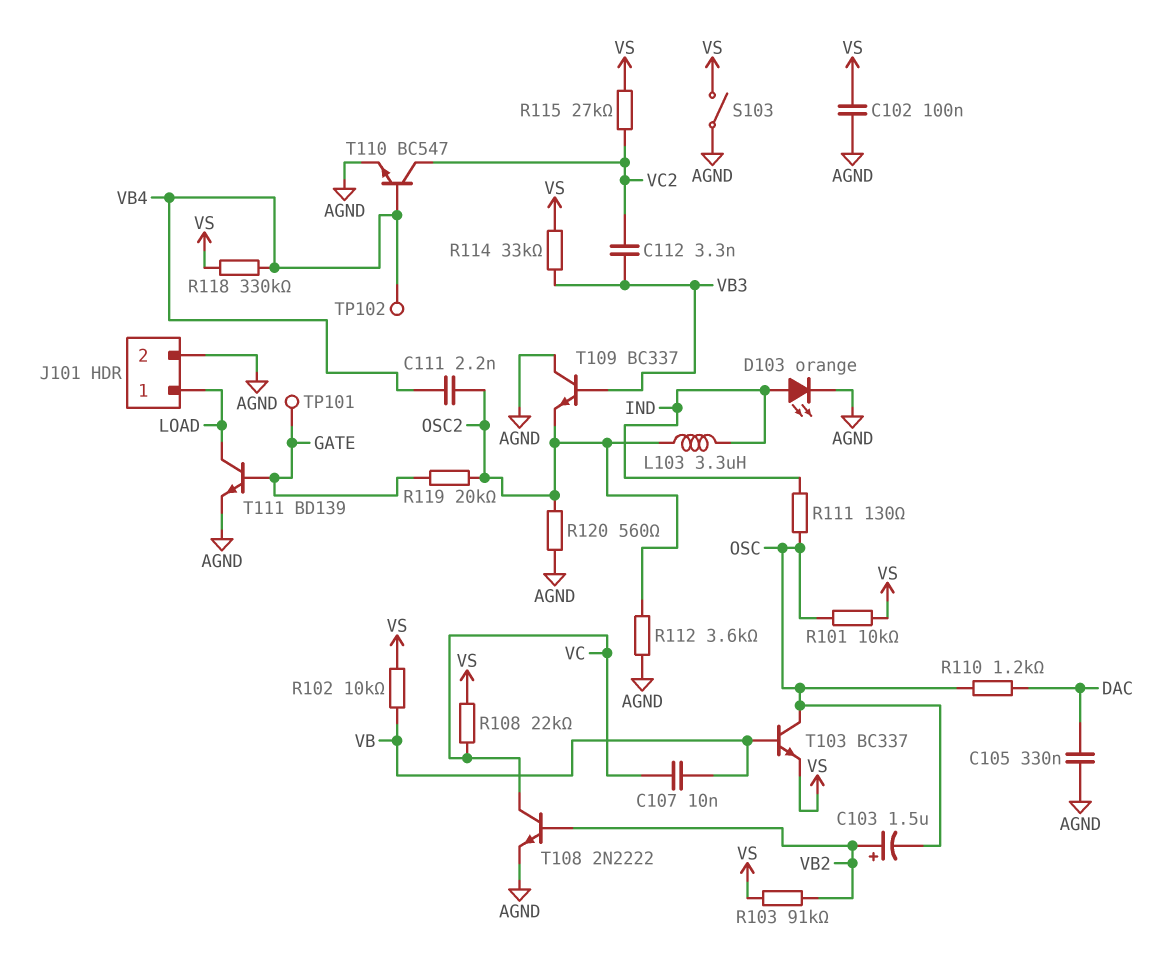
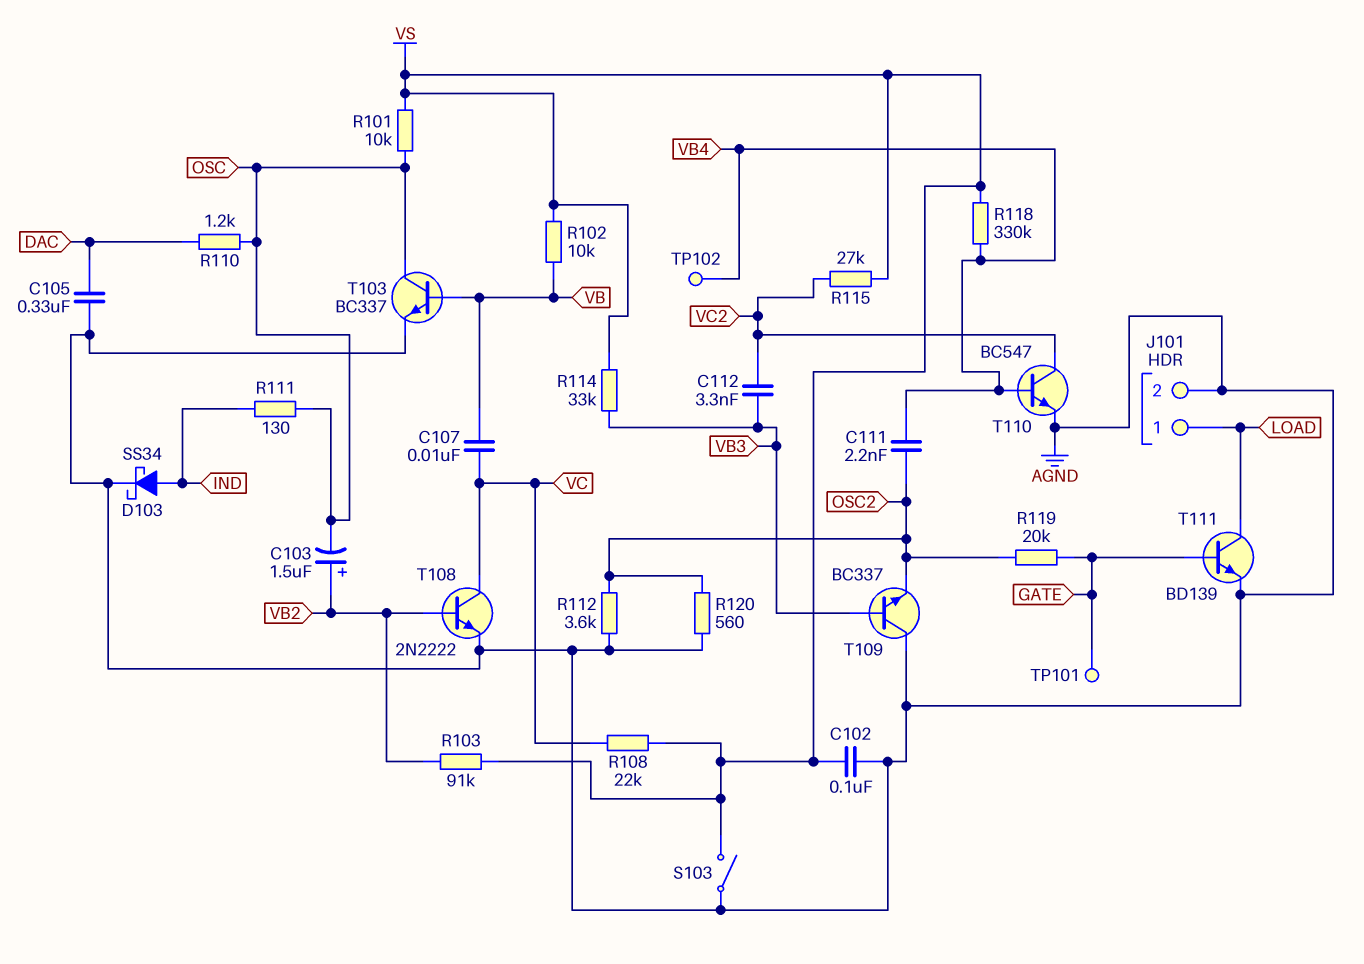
D103: LED orange (A IND, K AGND) -> schottky SS34 (A IND, K AGND)
L103: 3.3uH (IND, OSC2) -> none
T103: NPN BC337 (B VB, C OSC, E VS) -> NPN BC337 (B VB, C OSC, E AGND)

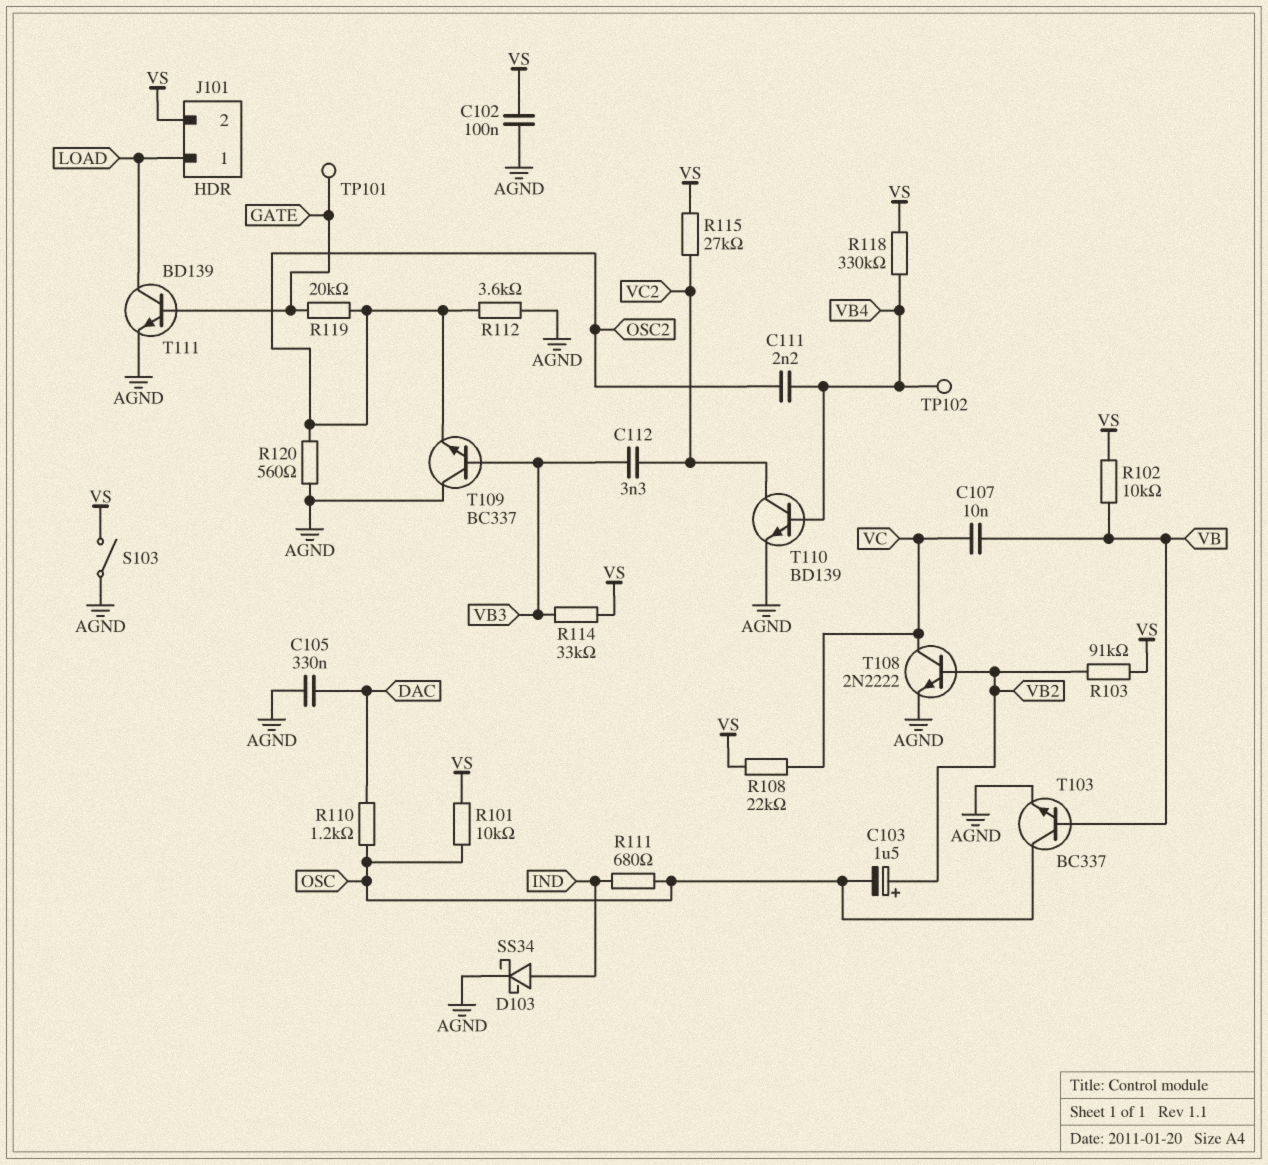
J101 pin 2: AGND -> VS
R111: 130 (IND, OSC) -> 680 (IND, OSC)
T110: NPN BC547 (B VB4, C VC2, E AGND) -> NPN BD139 (B VB4, C VC2, E AGND)

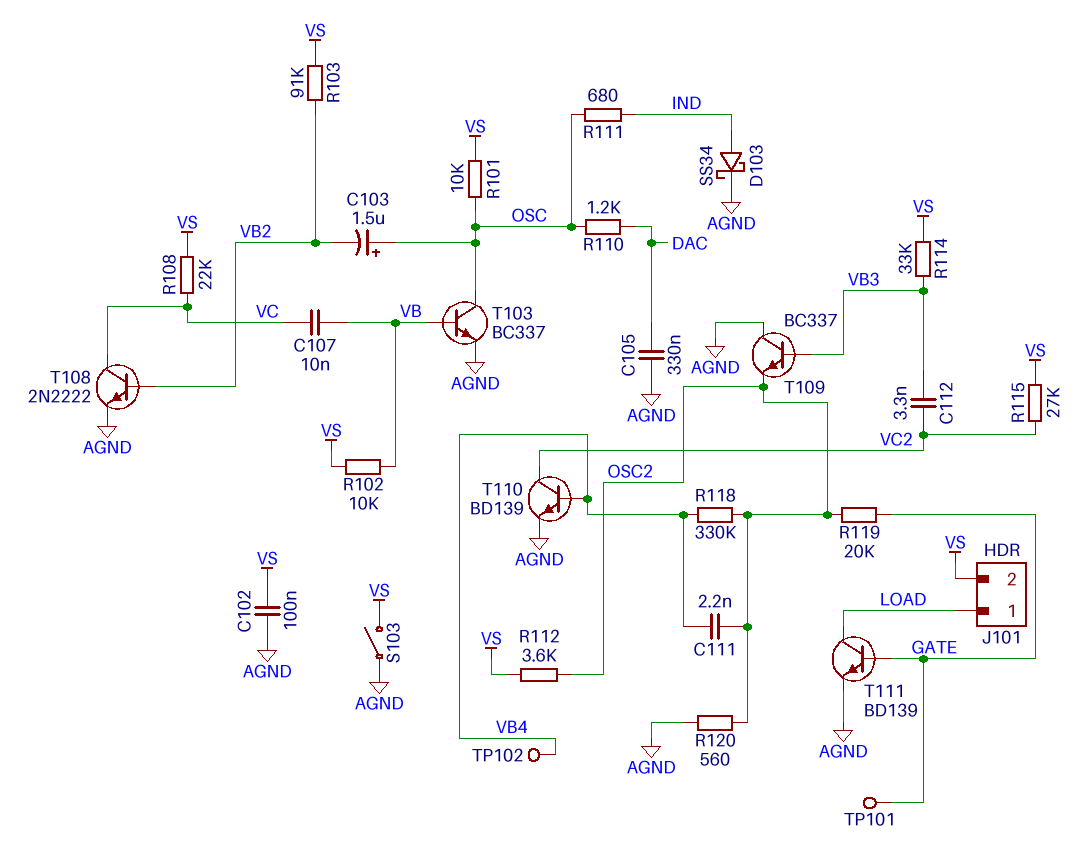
C103: 1.5uF (plus VB2, minus OSC) -> 1.5uF (plus OSC, minus VB2)
R112: 3.6k (AGND, OSC2) -> 3.6k (OSC2, VS)
R118: 330k (VB4, VS) -> 330k (OSC2, VB4)

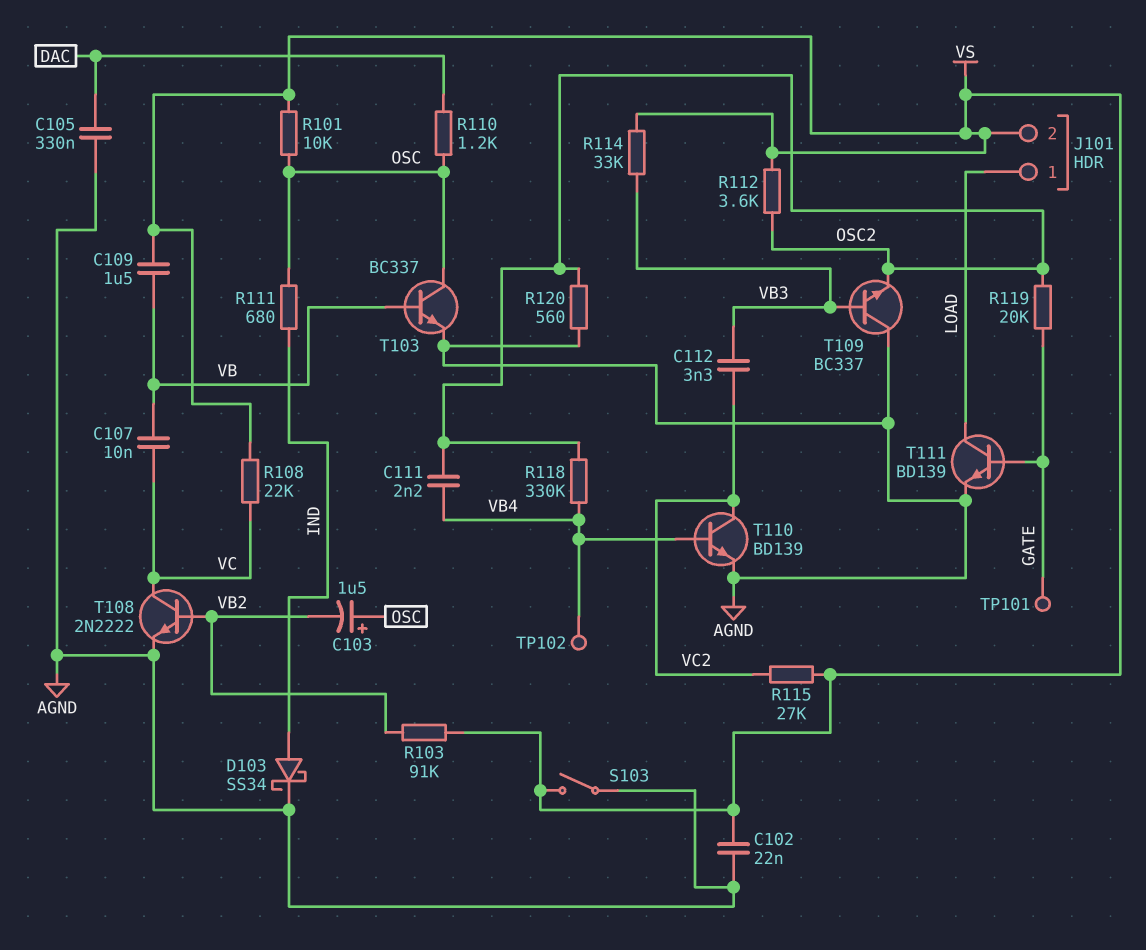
C102: 100nF (AGND, VS) -> 22nF (AGND, VS)
C109: none -> 1.5uF (VB, VS)
R102: 10k (VB, VS) -> none

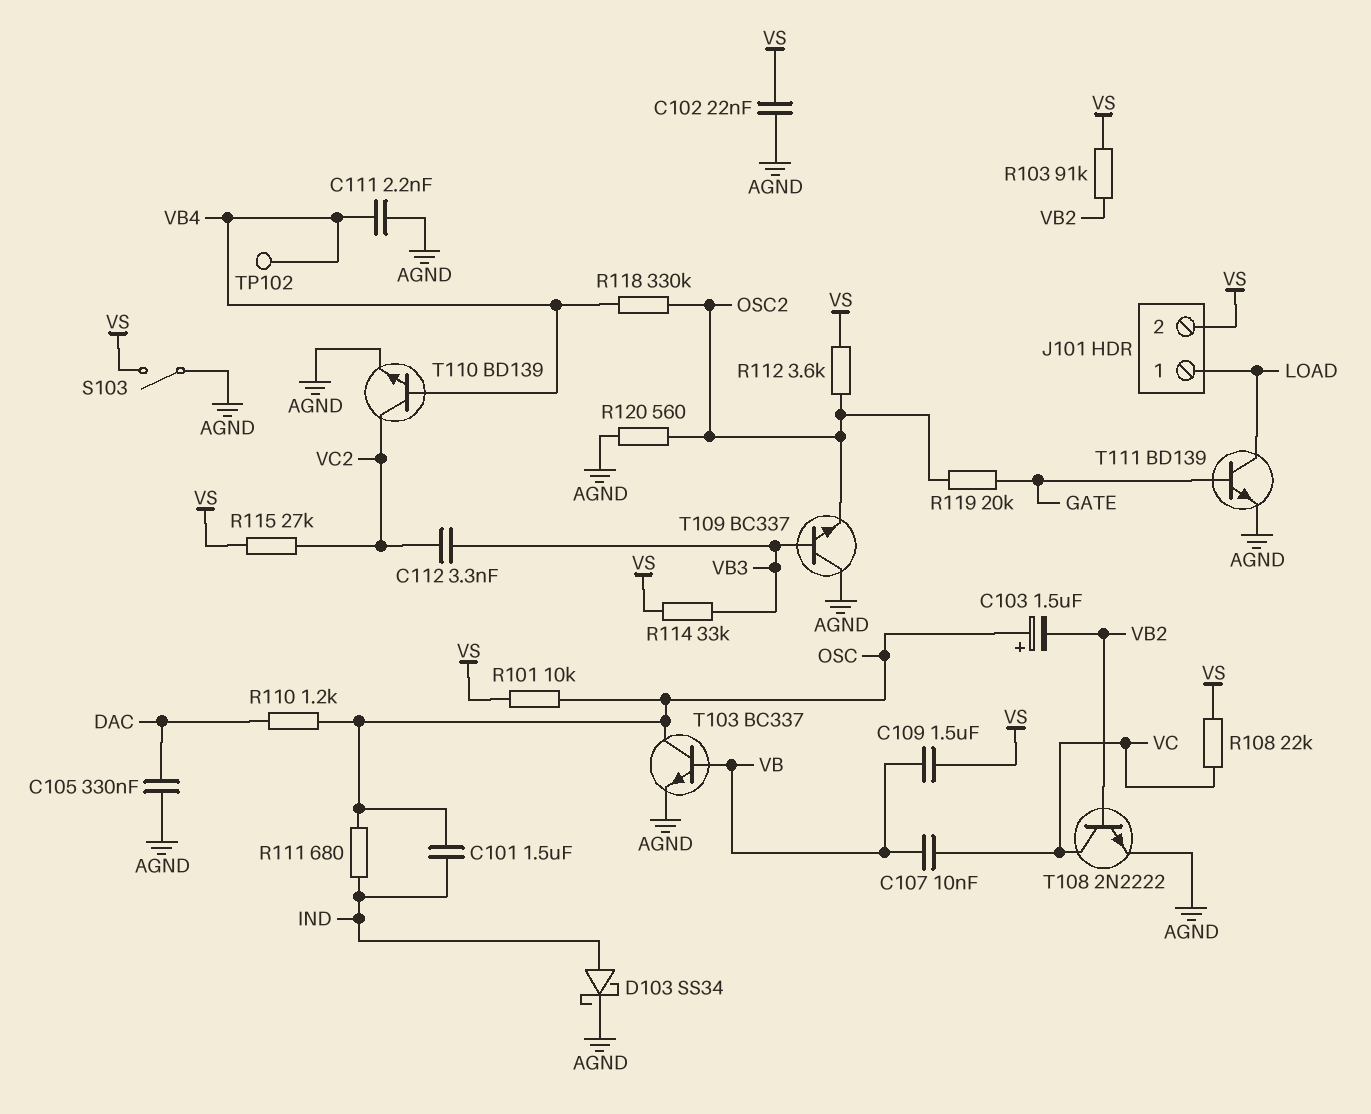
C101: none -> 1.5uF (IND, OSC)
C111: 2.2nF (OSC2, VB4) -> 2.2nF (AGND, VB4)
TP101: test point (GATE) -> none

